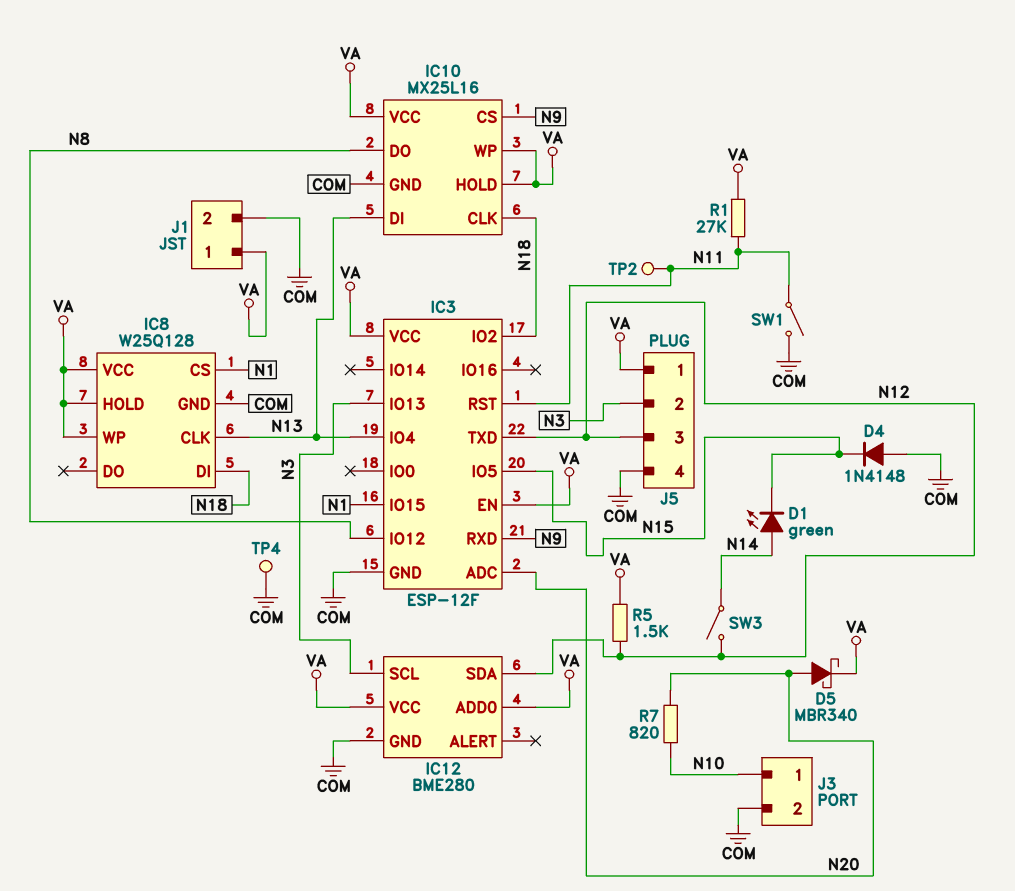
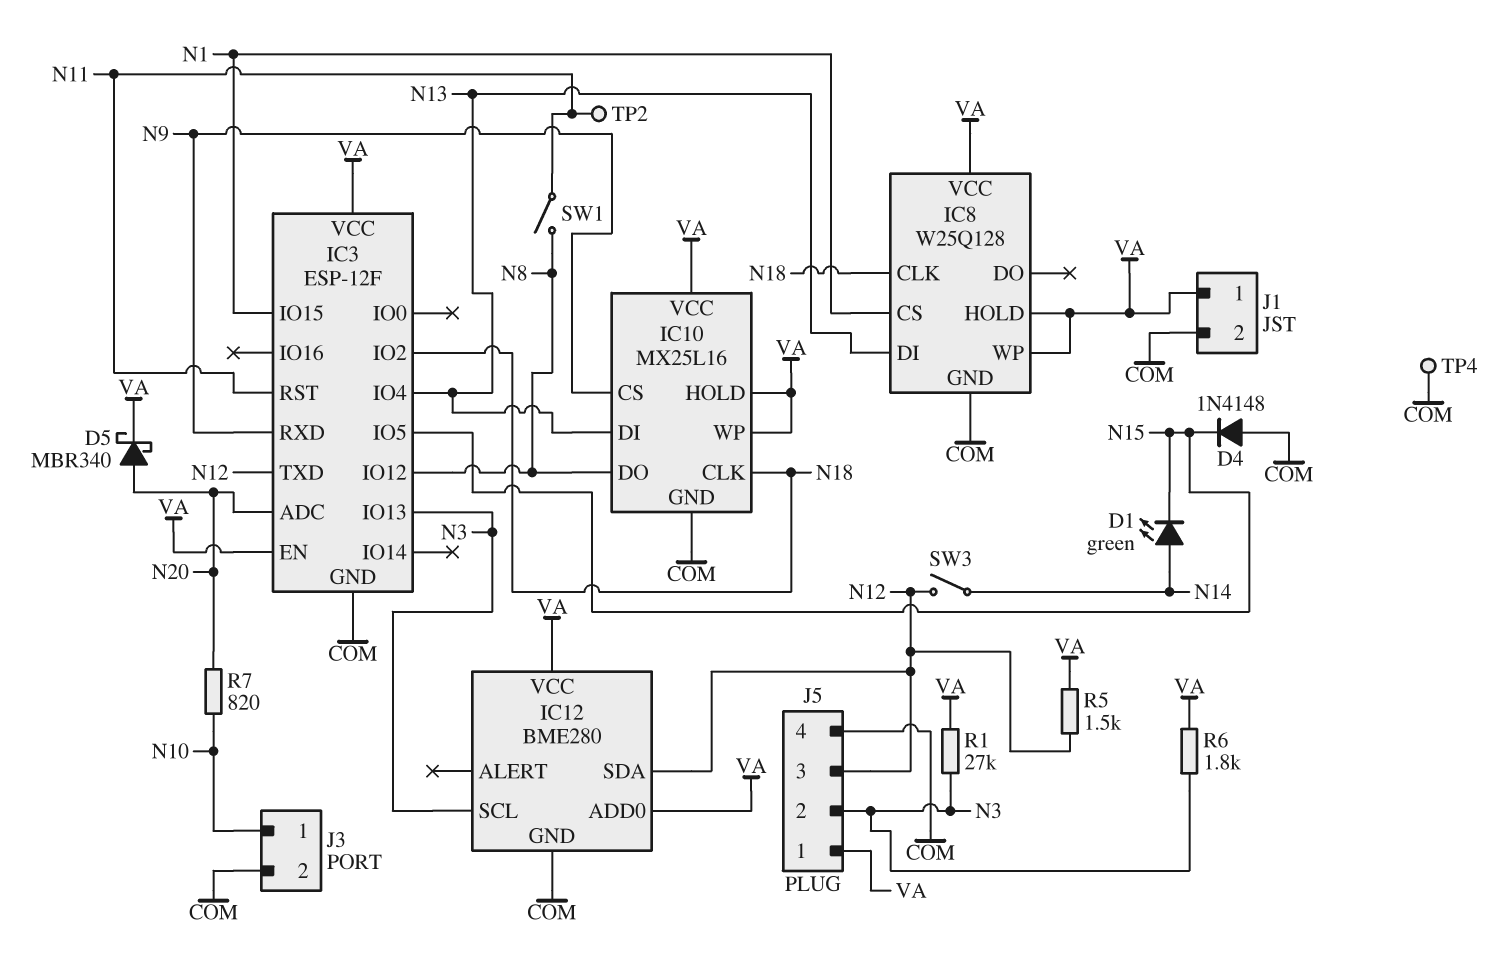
IC8 pin CLK: N13 -> N18
IC8 pin DI: N18 -> N13
R1: 27k (N11, VA) -> 27k (N3, VA)
R6: none -> 1.8k (N3, VA)
SW1: switch (COM, N11) -> switch (N8, N11)

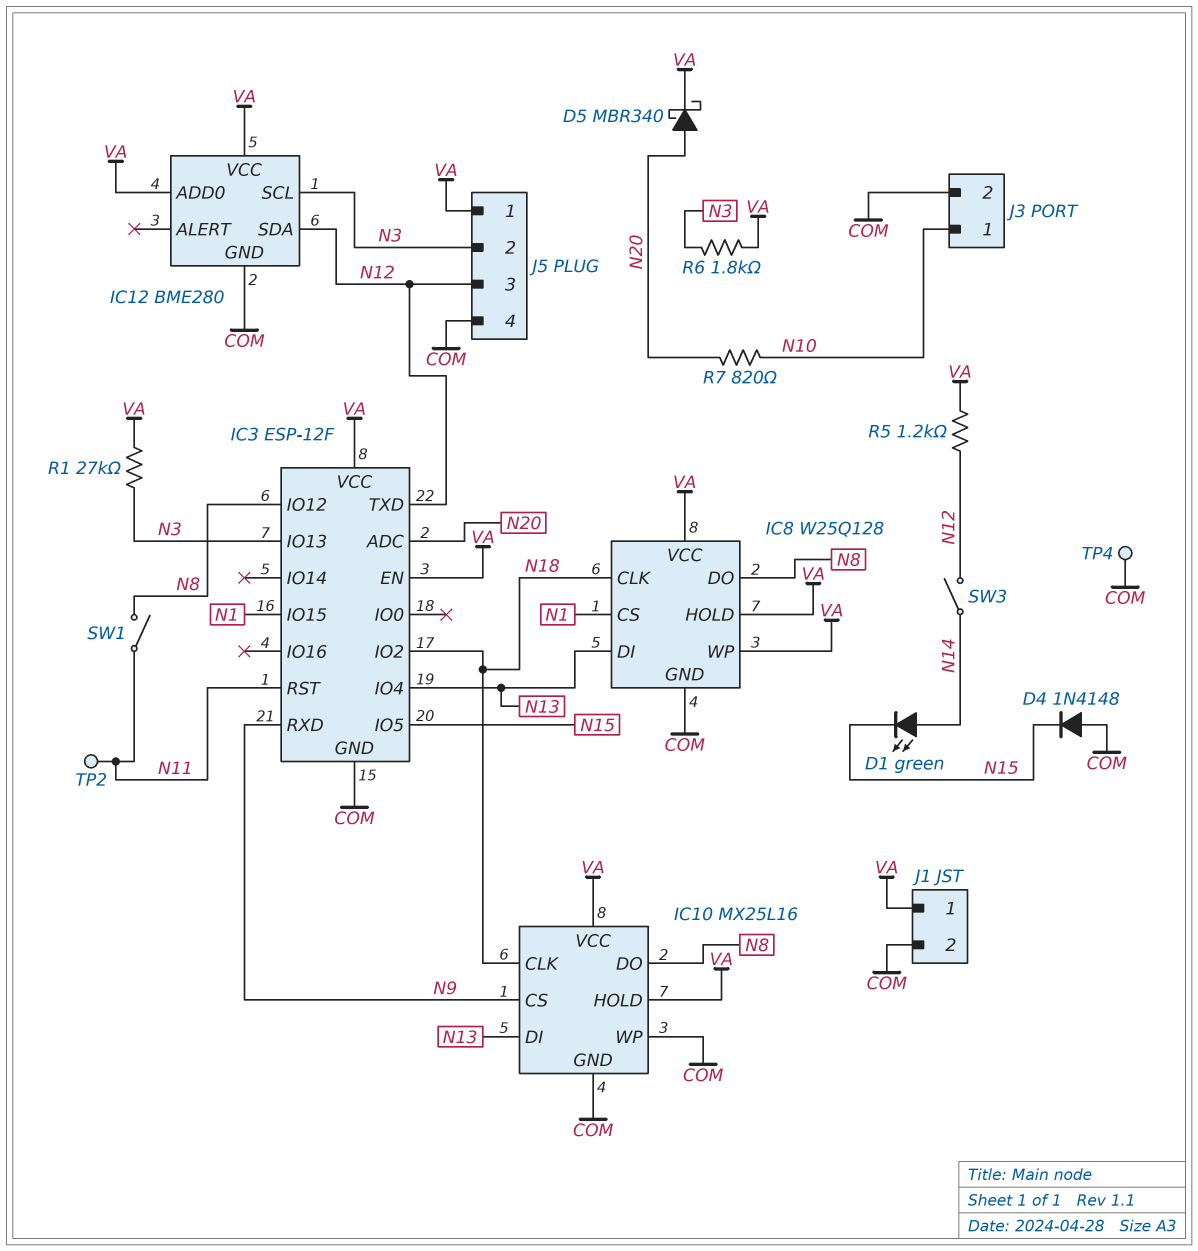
IC8 pin DO: none -> N8
IC10 pin WP: VA -> COM
R5: 1.5k (N12, VA) -> 1.2k (N12, VA)

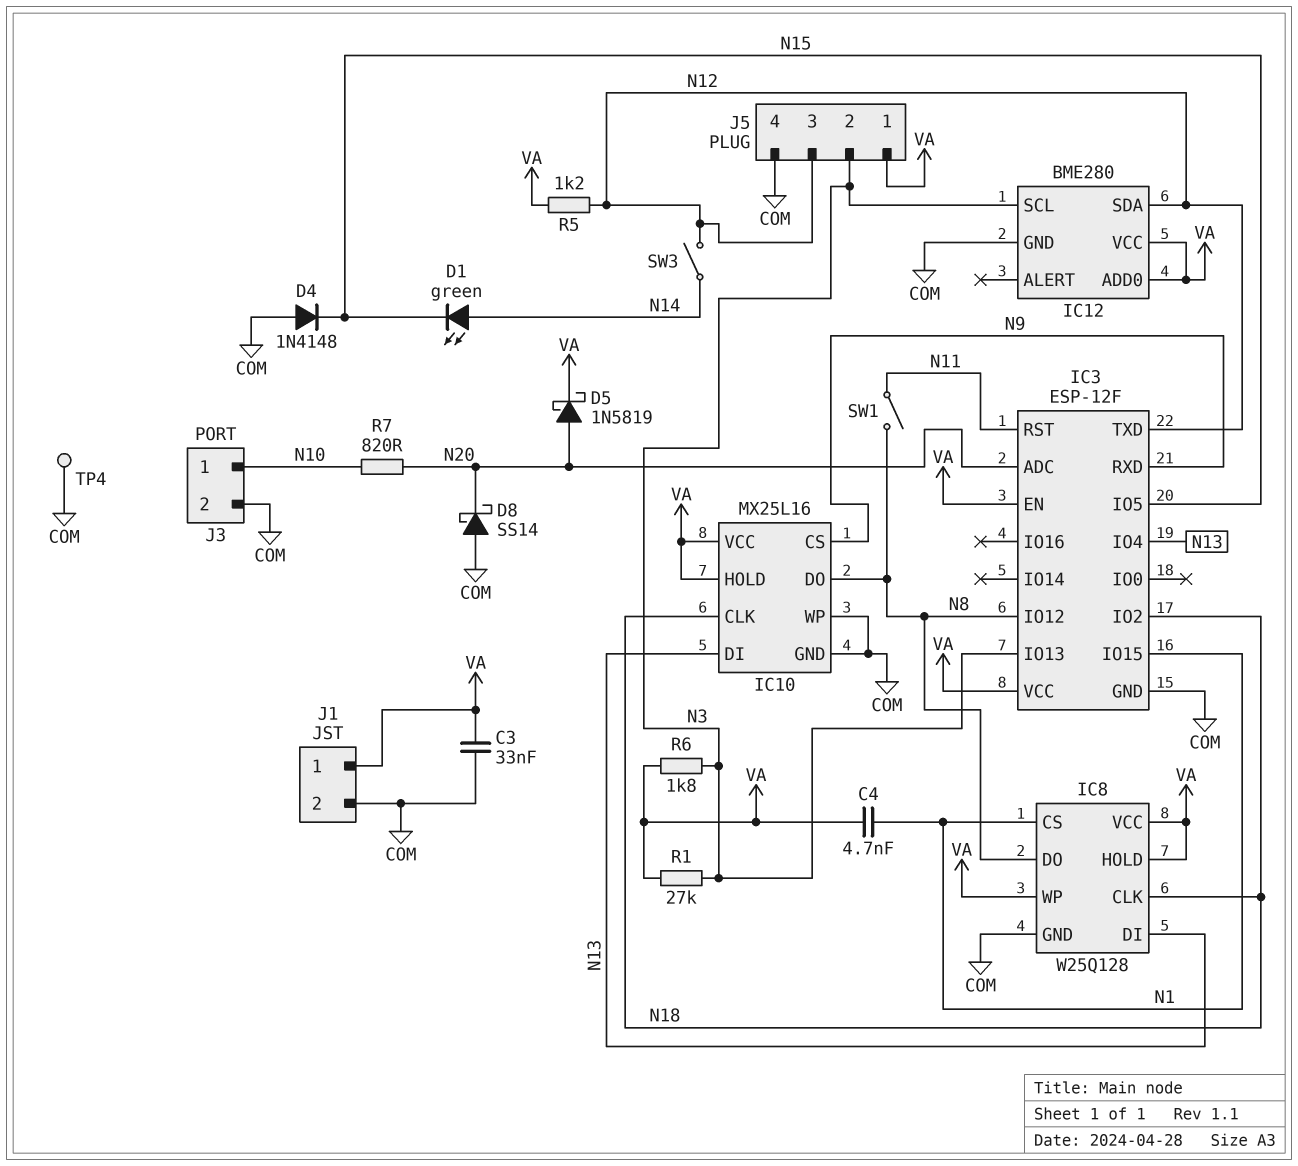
C3: none -> 33nF (COM, VA)
C4: none -> 4.7nF (N1, VA)
D5: schottky MBR340 (A N20, K VA) -> schottky 1N5819 (A N20, K VA)
D8: none -> schottky SS14 (A COM, K N20)
TP2: test point (N11) -> none

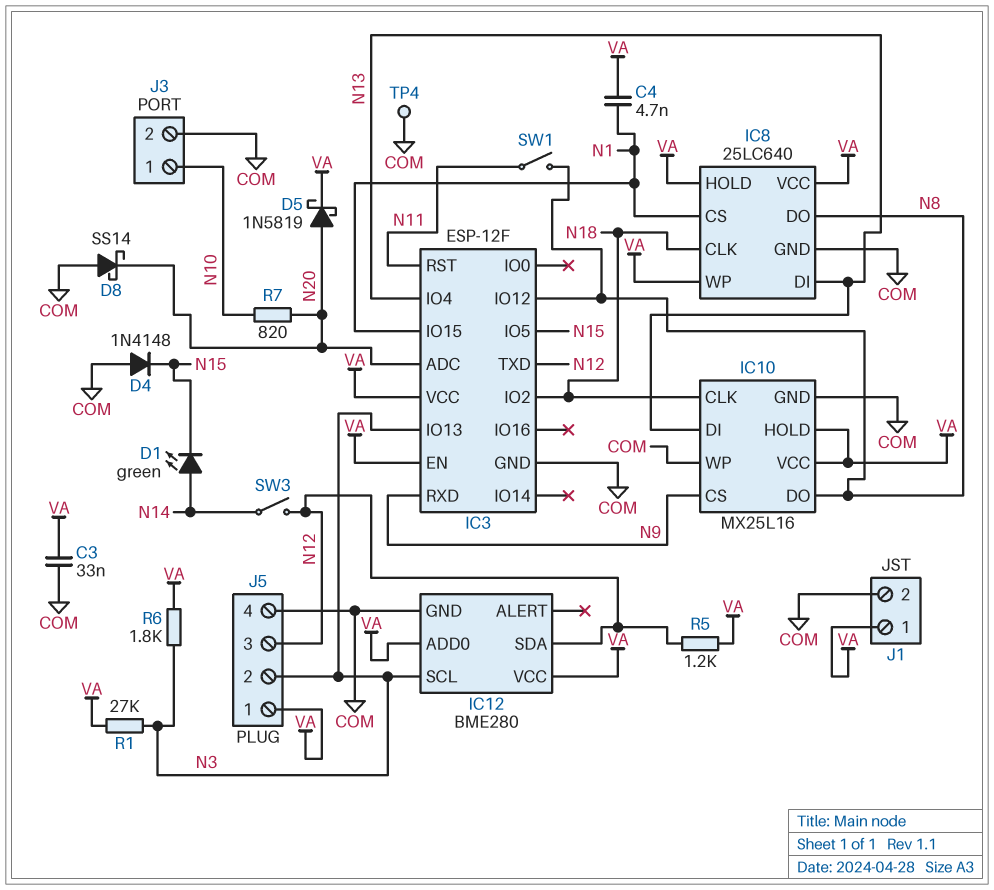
IC8: W25Q128 -> 25LC640

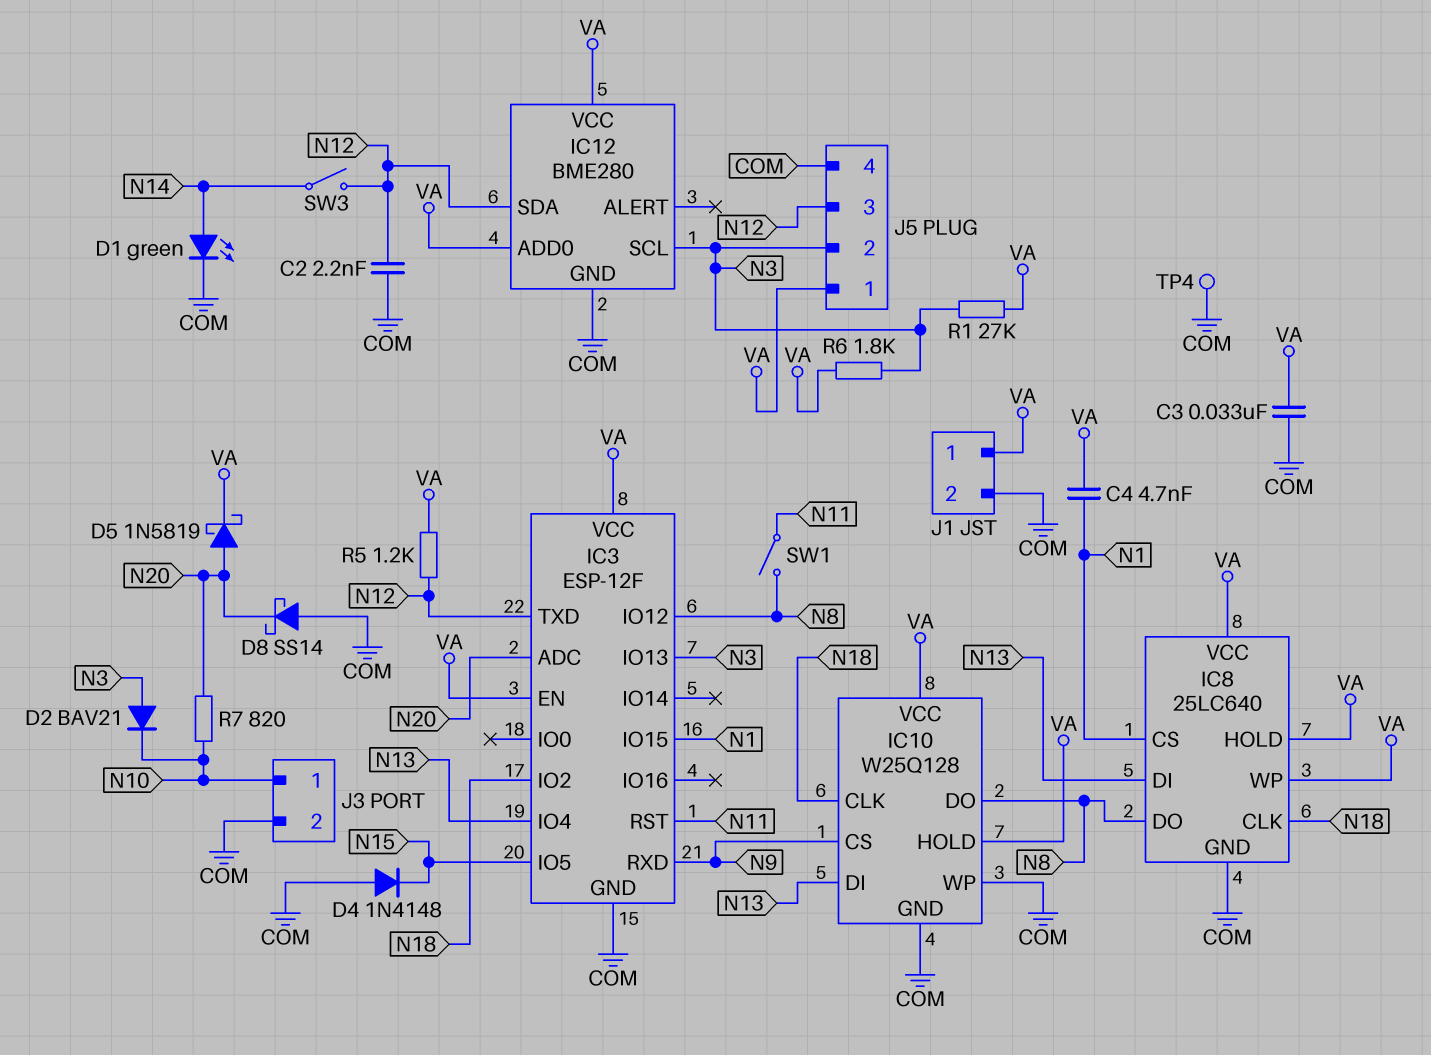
C2: none -> 2.2nF (COM, N12)
D1: LED green (A N14, K N15) -> LED green (A N14, K COM)
D2: none -> diode BAV21 (A N3, K N10)
IC10: MX25L16 -> W25Q128

